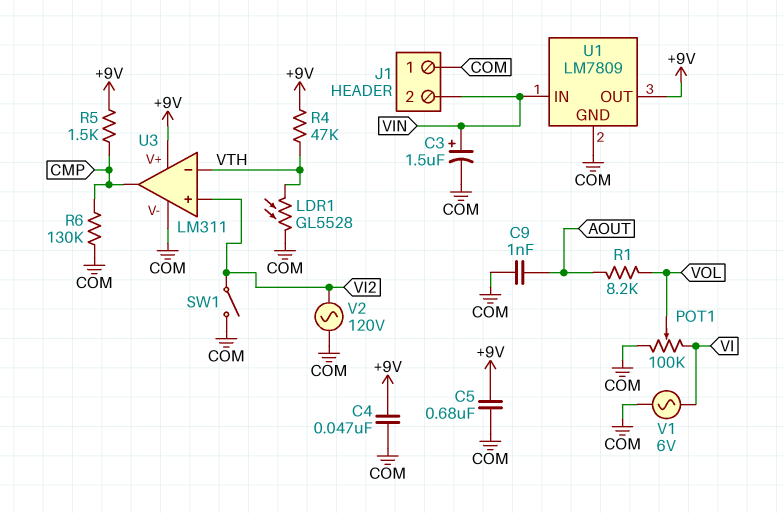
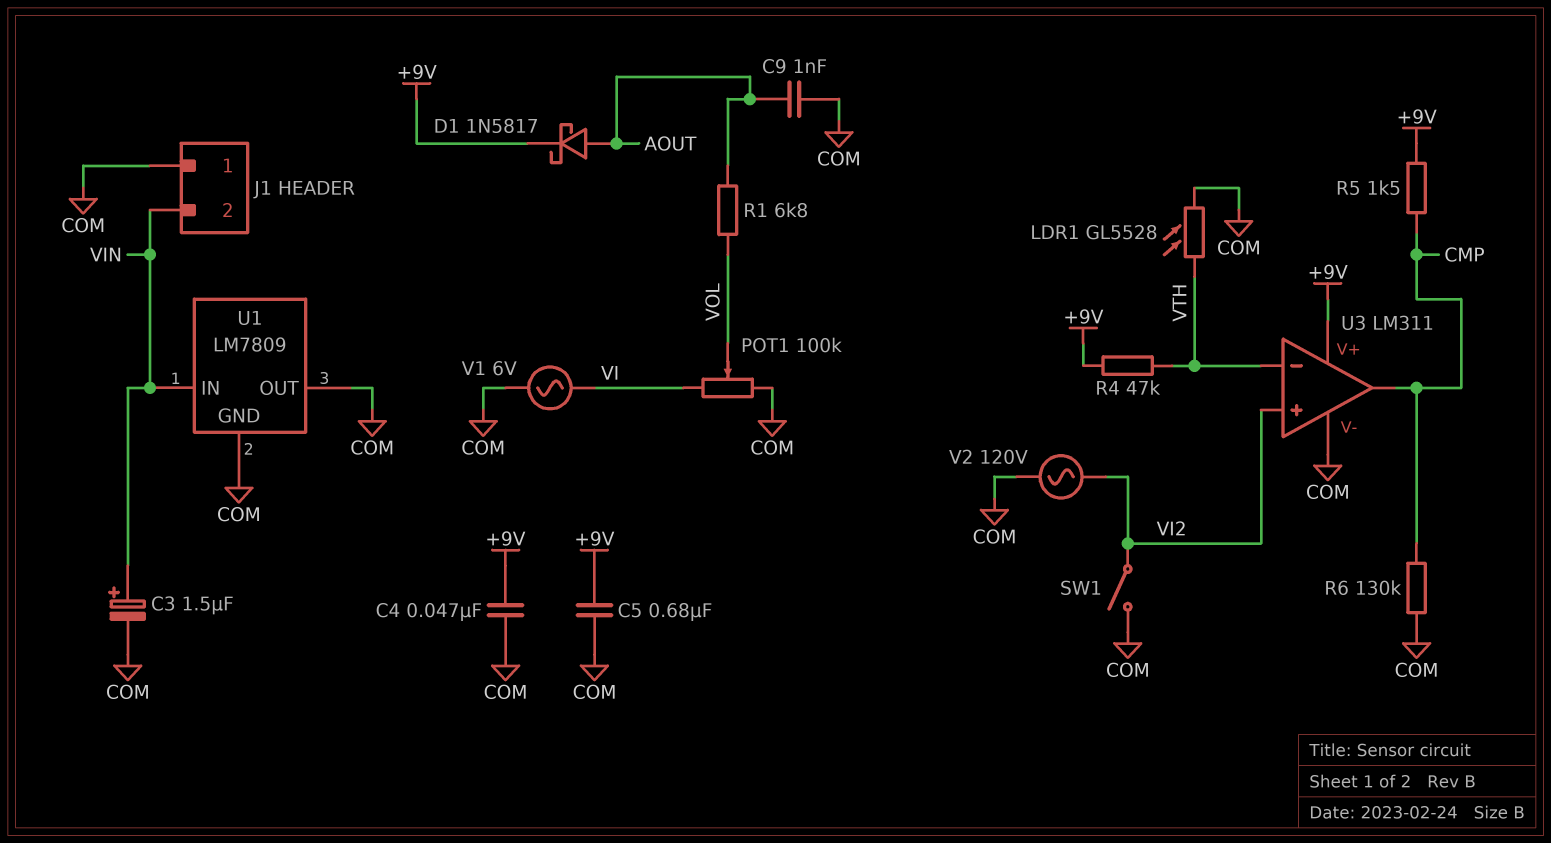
D1: none -> schottky 1N5817 (A AOUT, K +9V)
R1: 8.2k (AOUT, VOL) -> 6.8k (AOUT, VOL)
U1 pin OUT: +9V -> COM

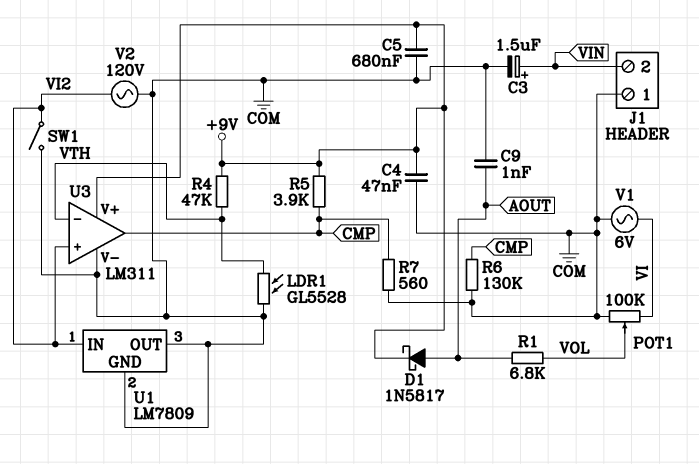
R5: 1.5k (+9V, CMP) -> 3.9k (+9V, CMP)
R7: none -> 560 (CMP, COM)
U1 pin IN: VIN -> VI2

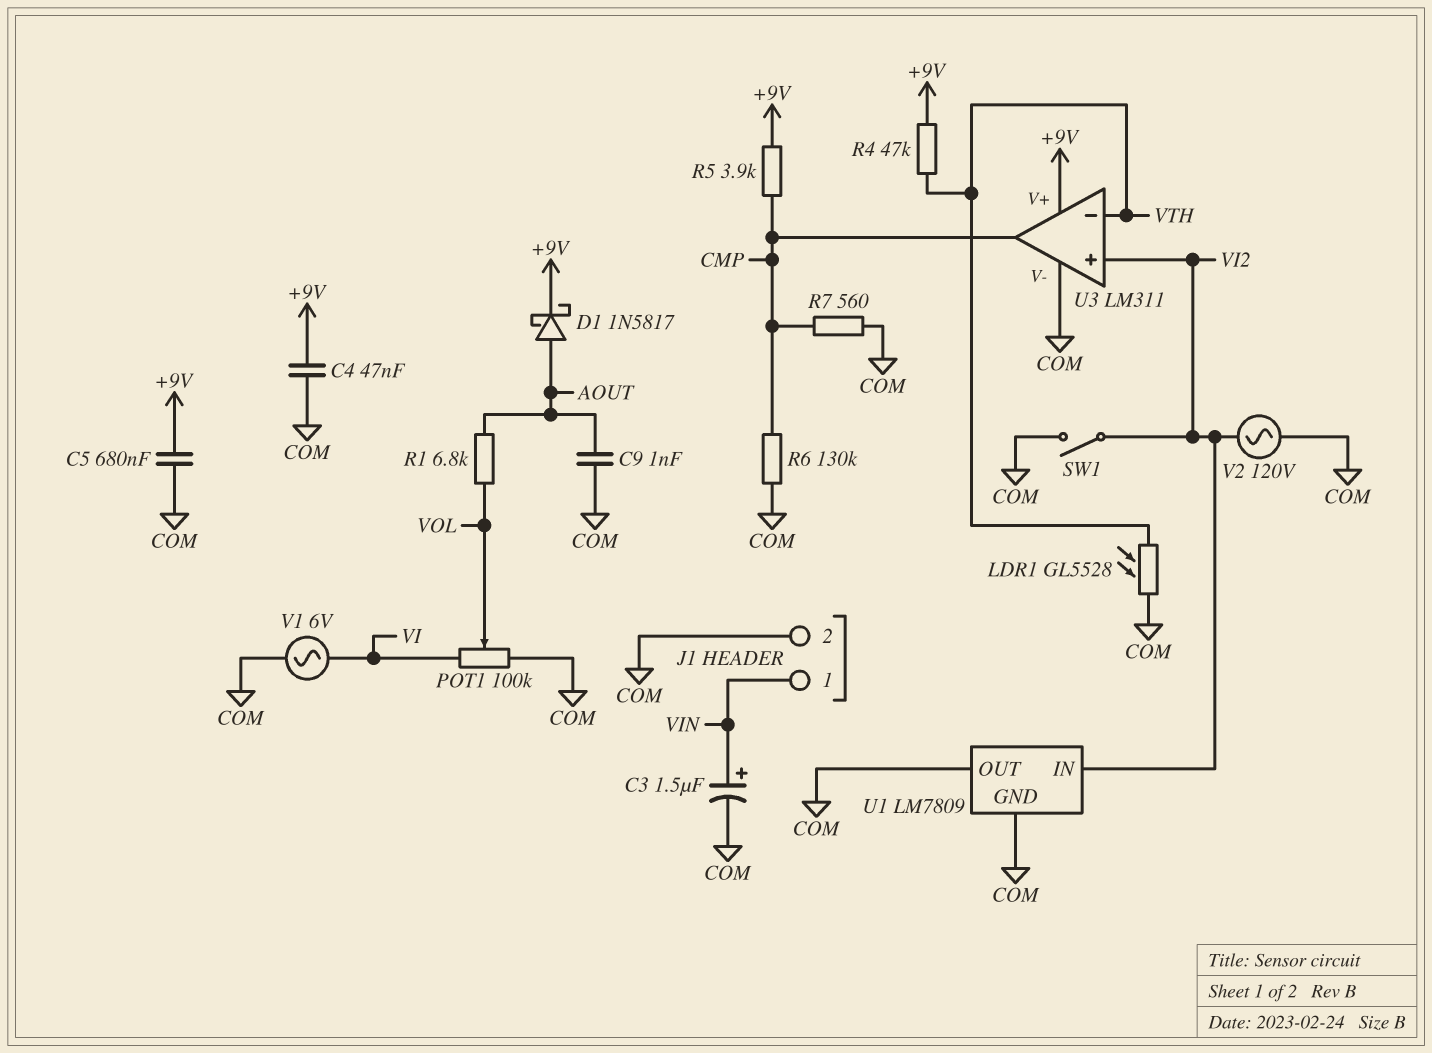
J1 pin 1: COM -> VIN
J1 pin 2: VIN -> COM

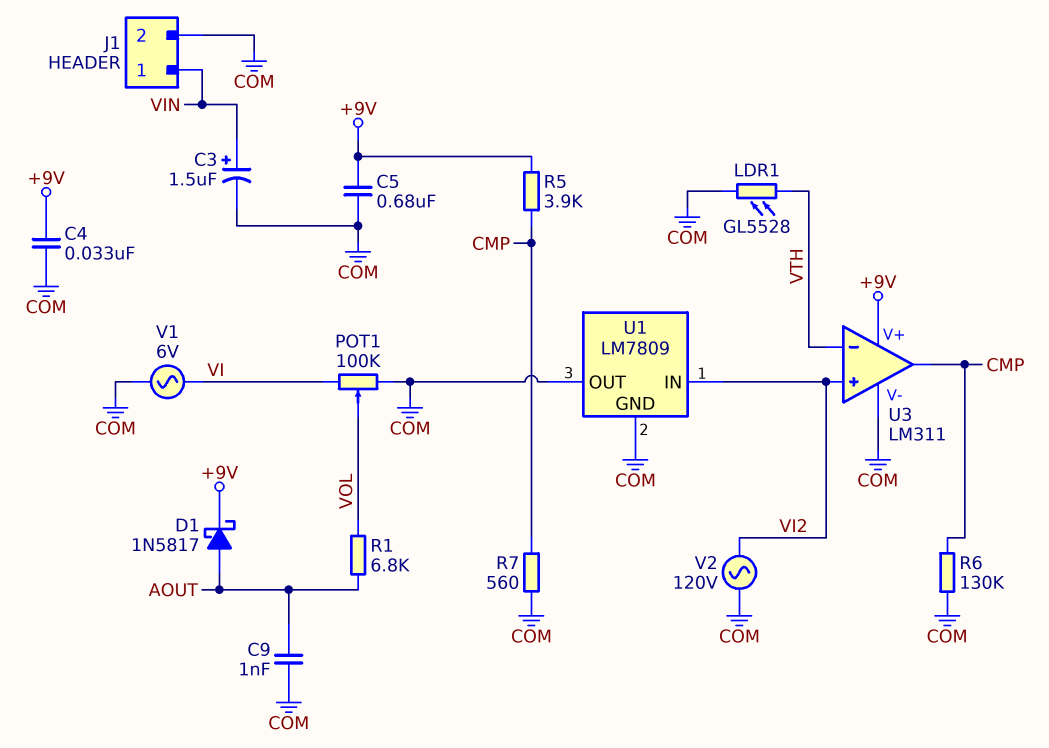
C4: 47nF (+9V, COM) -> 33nF (+9V, COM)
R4: 47k (+9V, VTH) -> none
SW1: switch (COM, VI2) -> none

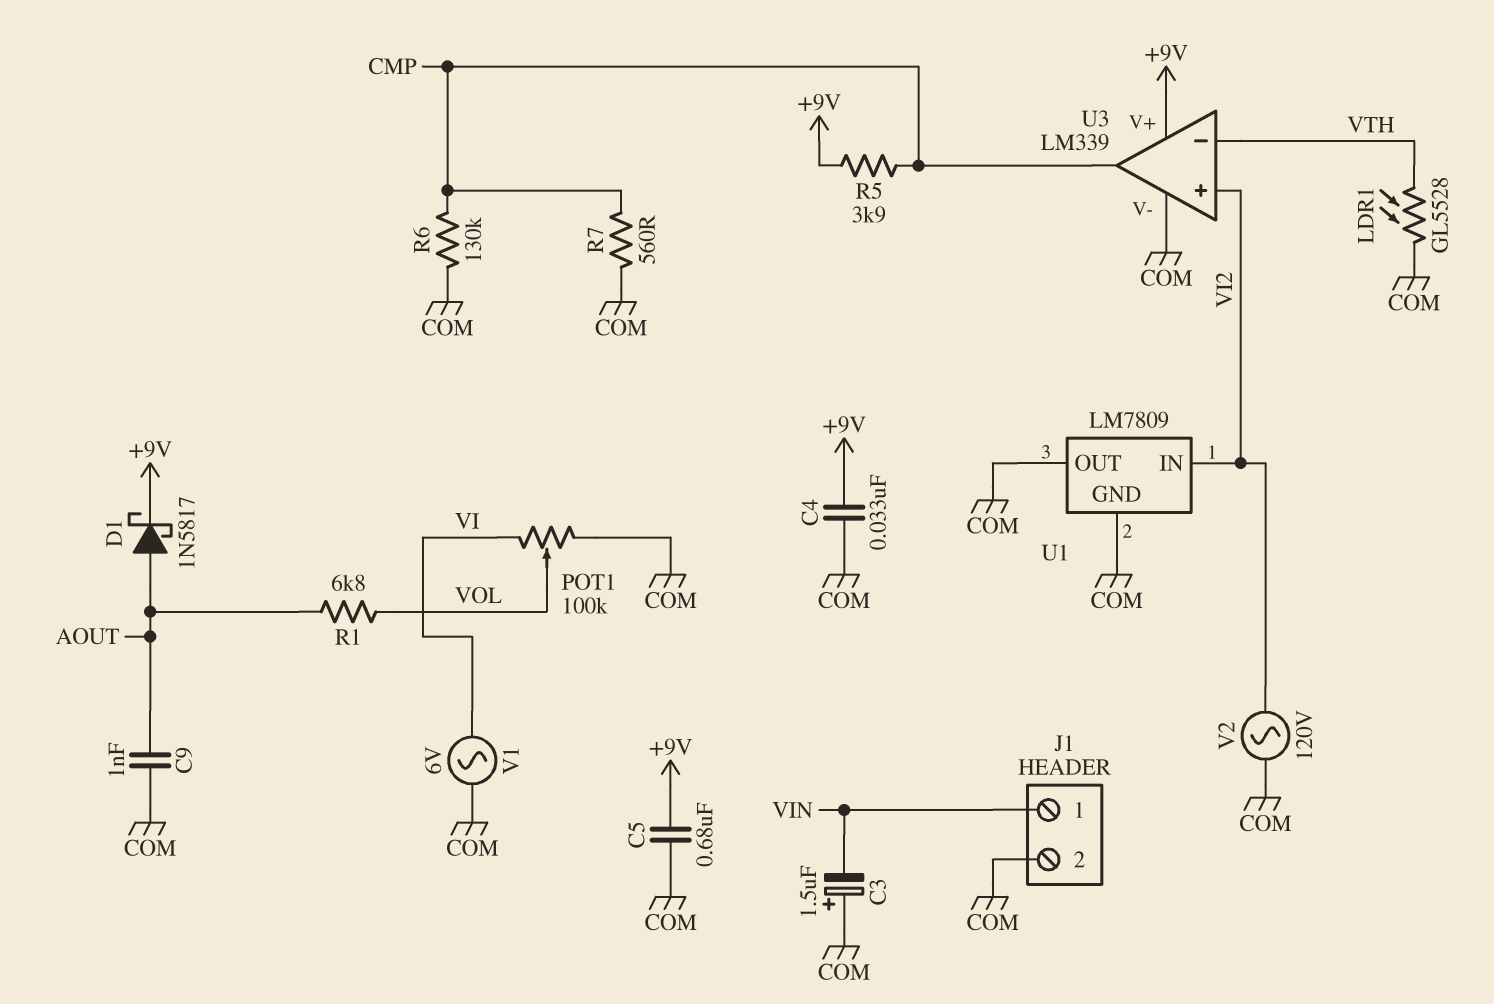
C3: 1.5uF (plus VIN, minus COM) -> 1.5uF (plus COM, minus VIN)
U3: LM311 -> LM339

